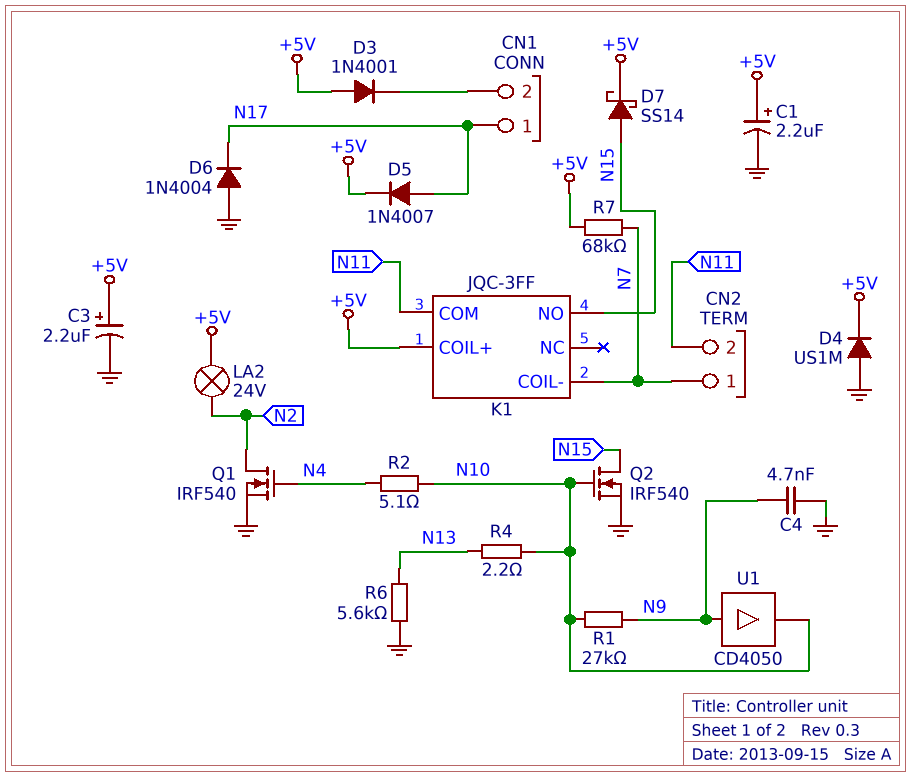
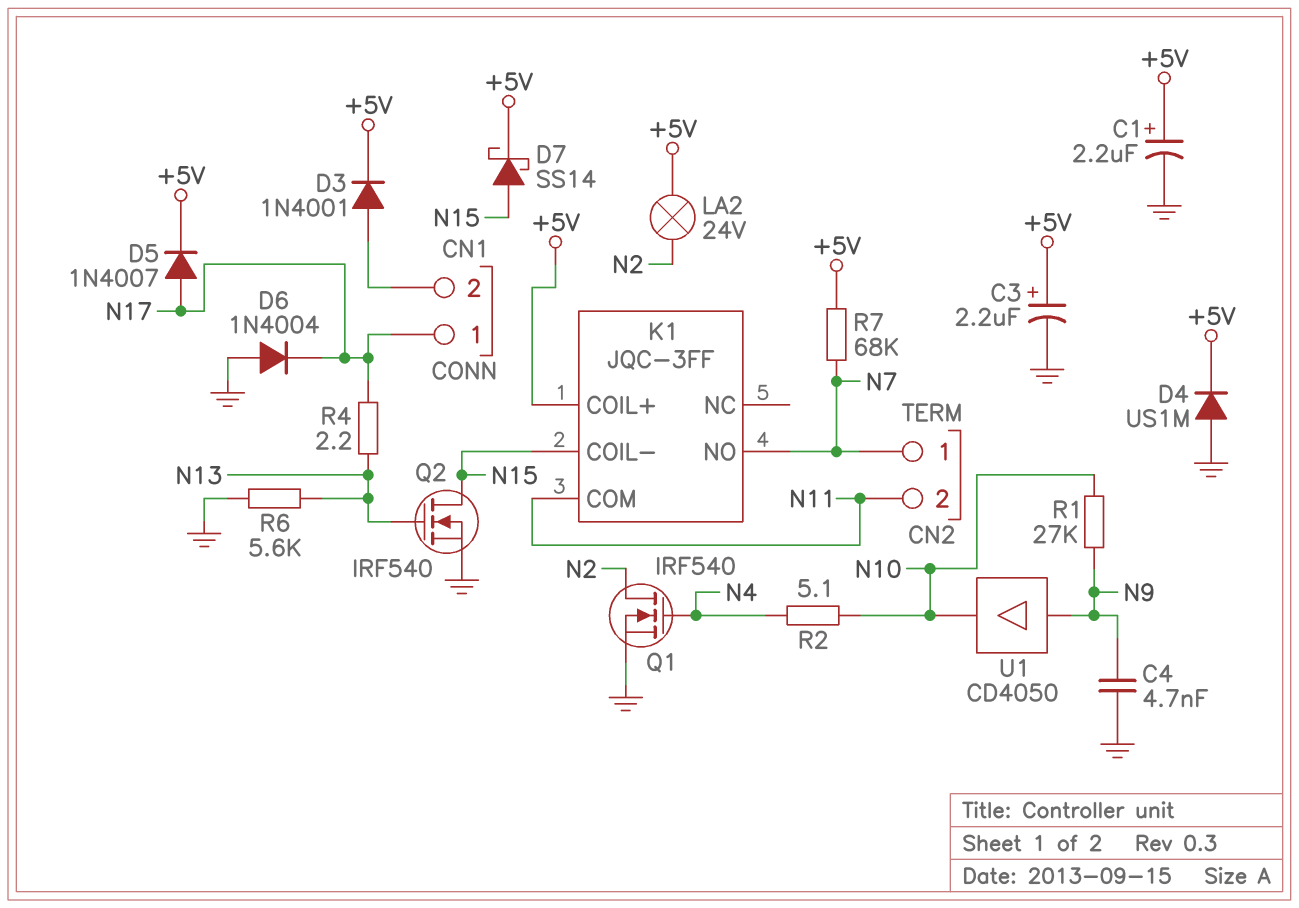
D3: diode 1N4001 (A +5V, K CN1/2) -> diode 1N4001 (A CN1/2, K +5V)
K1 pin COIL-: N7 -> N15
K1 pin NO: N15 -> N7
Q2: NMOS IRF540 (G N10, D N15, S GND) -> NMOS IRF540 (G N13, D N15, S GND)
R4: 2.2 (N10, N13) -> 2.2 (N13, N17)

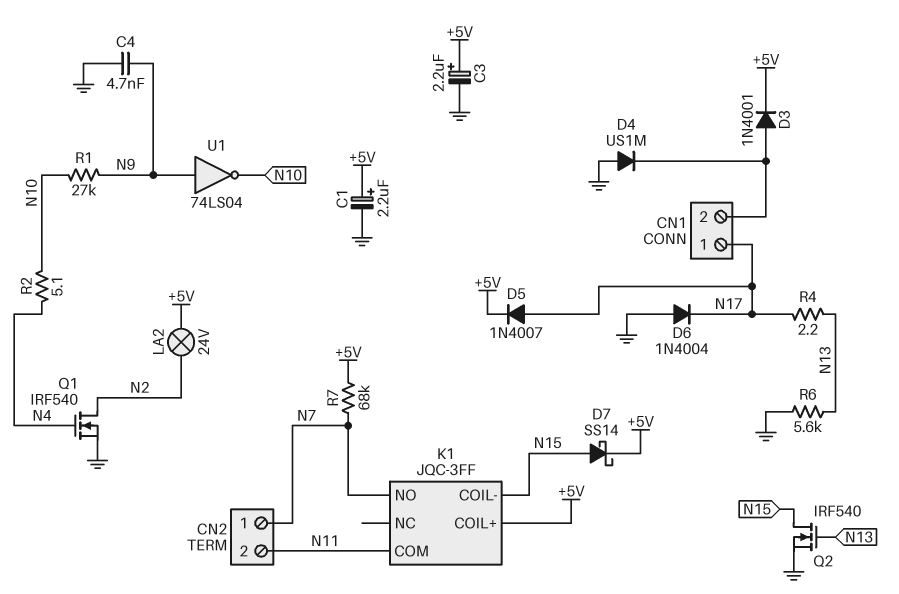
D4: diode US1M (A GND, K +5V) -> diode US1M (A GND, K CN1/2)
U1: buffer CD4050 (in N9, out N10) -> NOT 74LS04 (in N9, out N10)

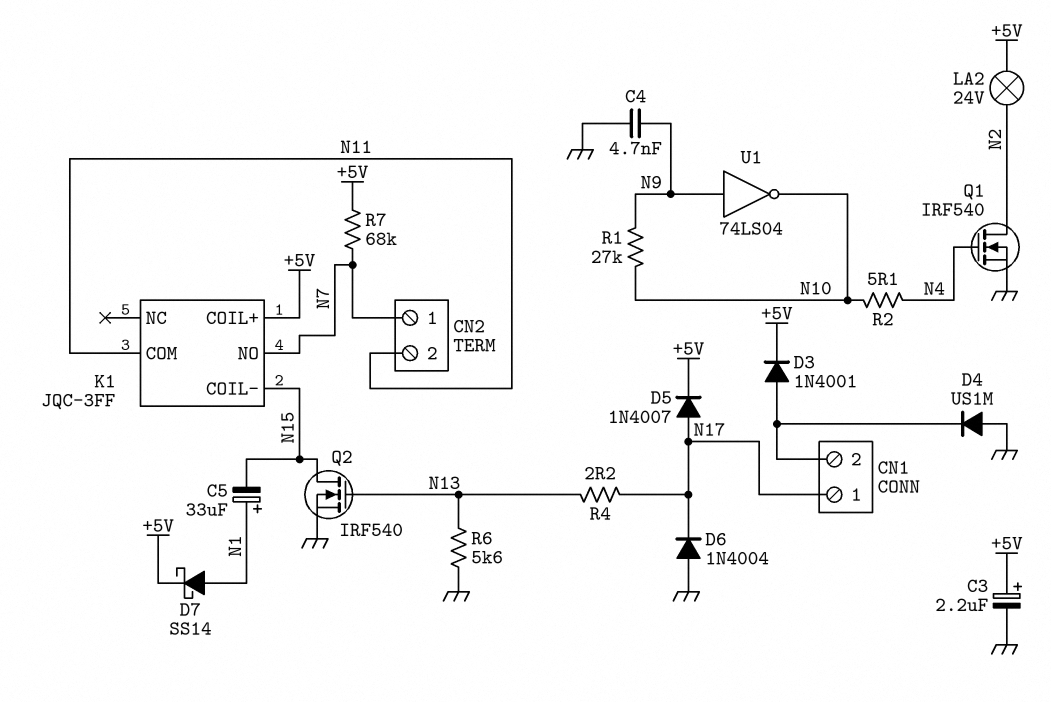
C1: 2.2uF (plus +5V, minus GND) -> none
C5: none -> 33uF (plus N1, minus N15)
D7: schottky SS14 (A N15, K +5V) -> schottky SS14 (A N1, K +5V)

